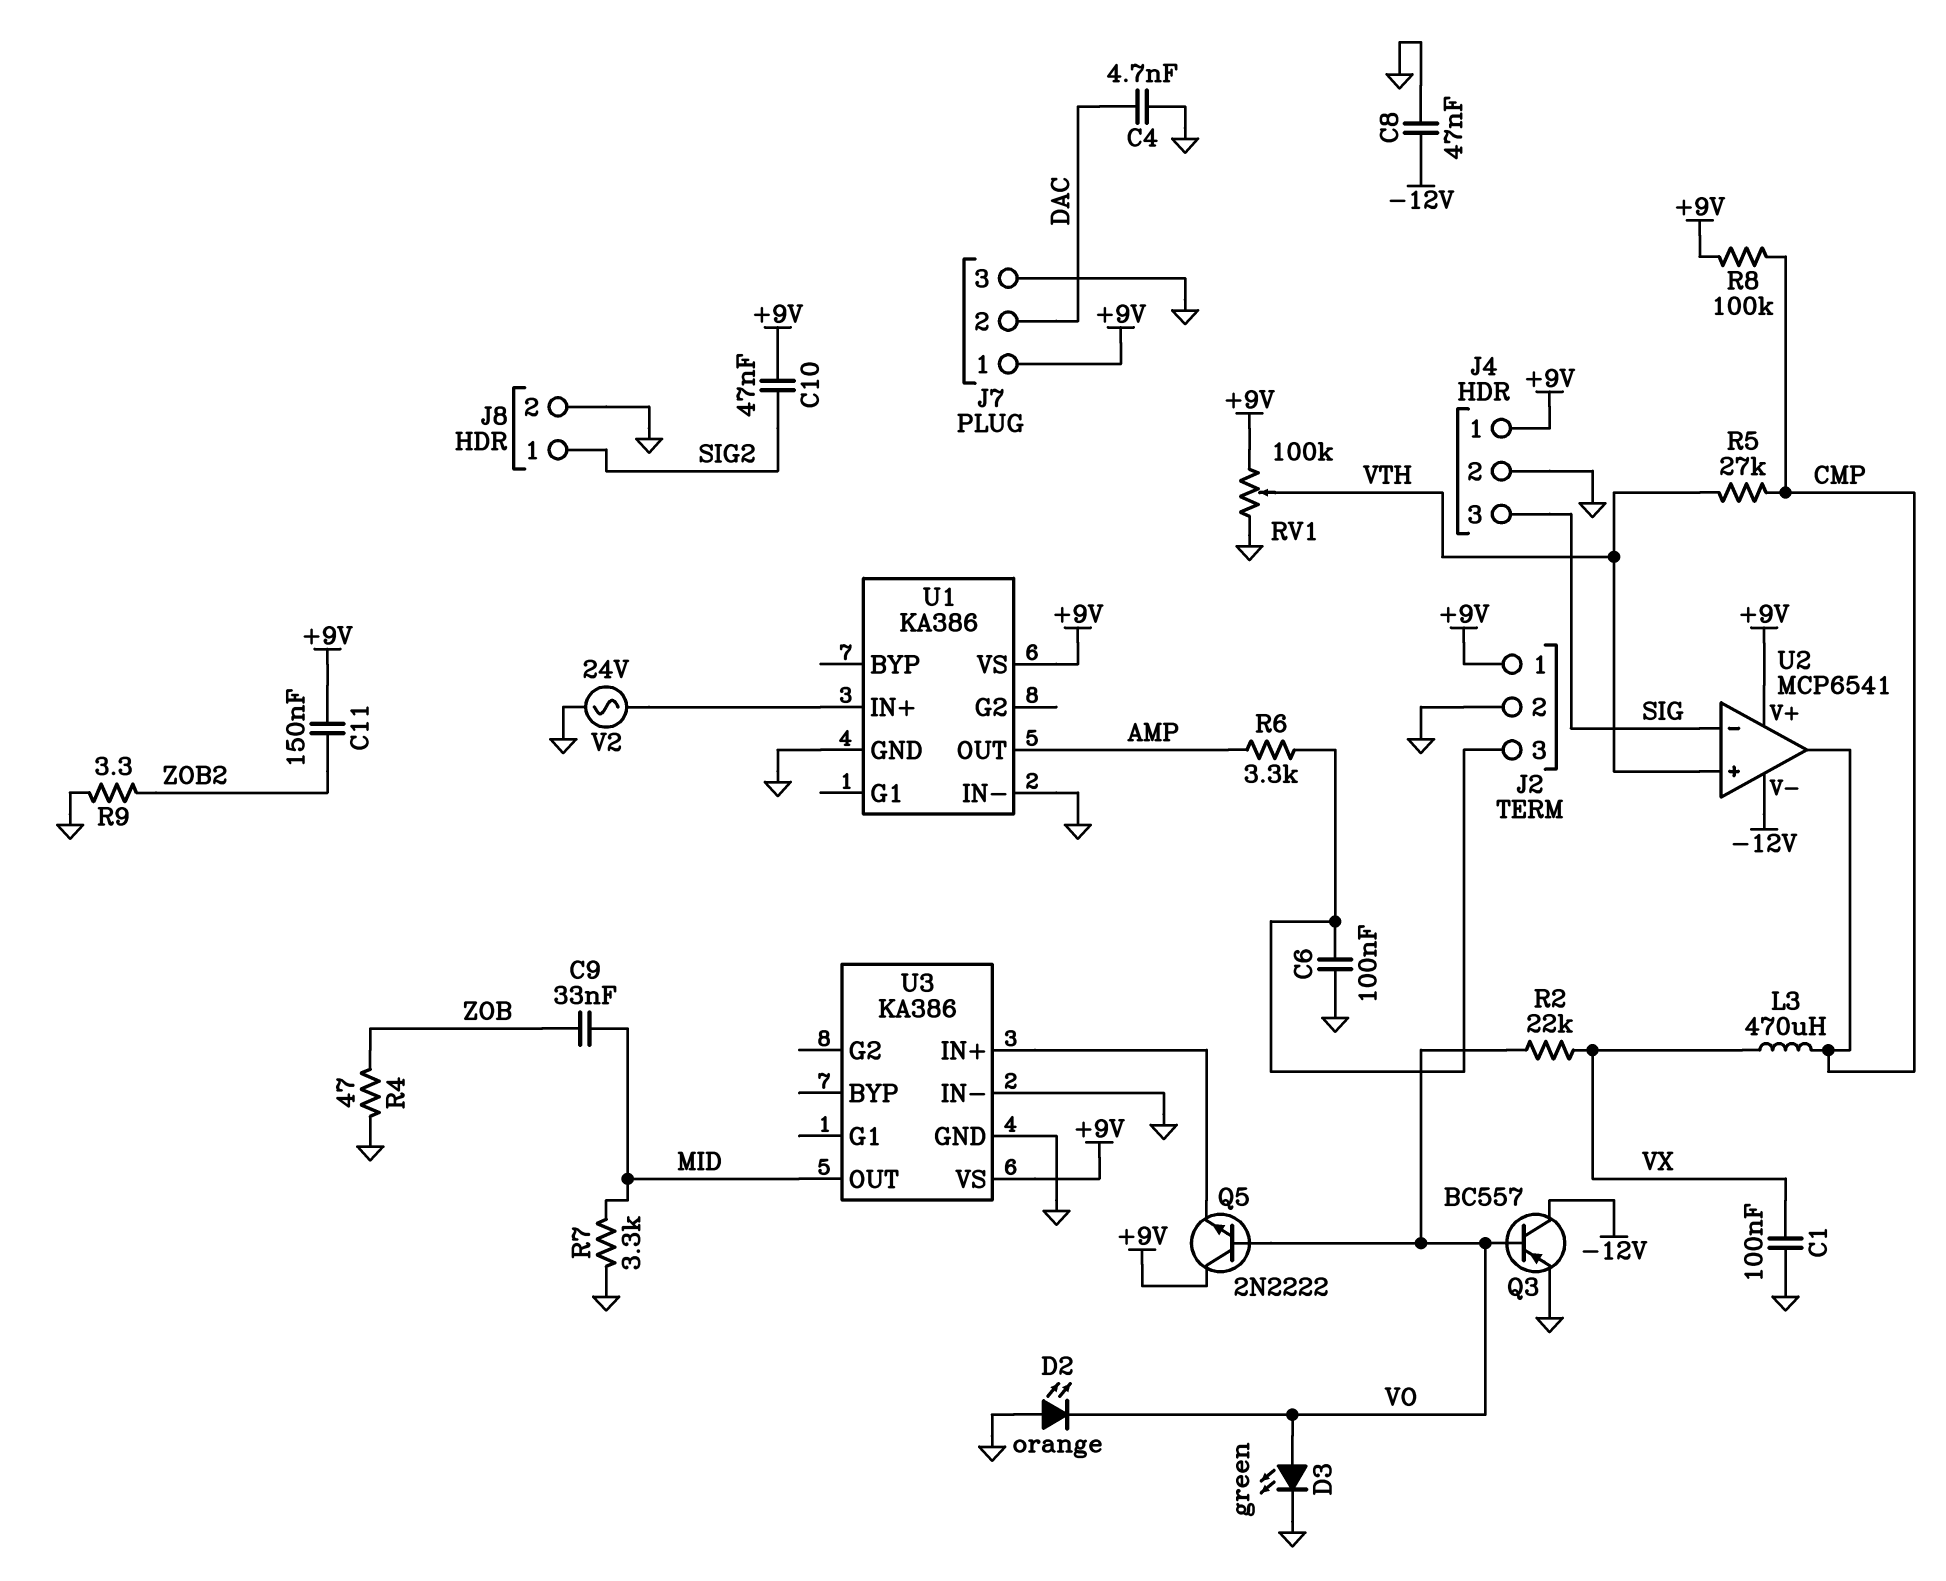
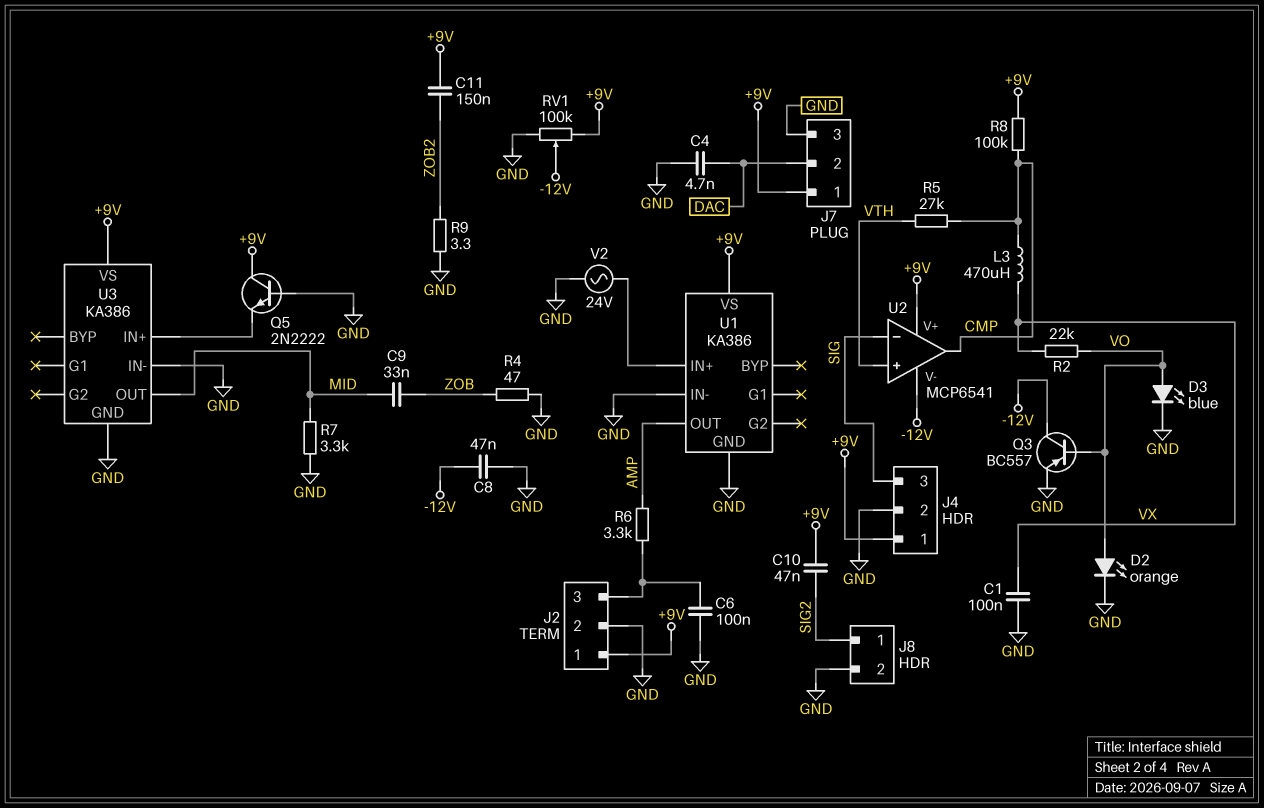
D2: LED orange (A GND, K VO) -> LED orange (A VO, K GND)
D3: LED green (A VO, K GND) -> LED blue (A VO, K GND)
Q5: NPN 2N2222 (B VO, C +9V, E U3/IN+) -> NPN 2N2222 (B GND, C +9V, E U3/IN+)
RV1: 100k (+9V, GND, wiper VTH) -> 100k (+9V, GND, wiper -12V)

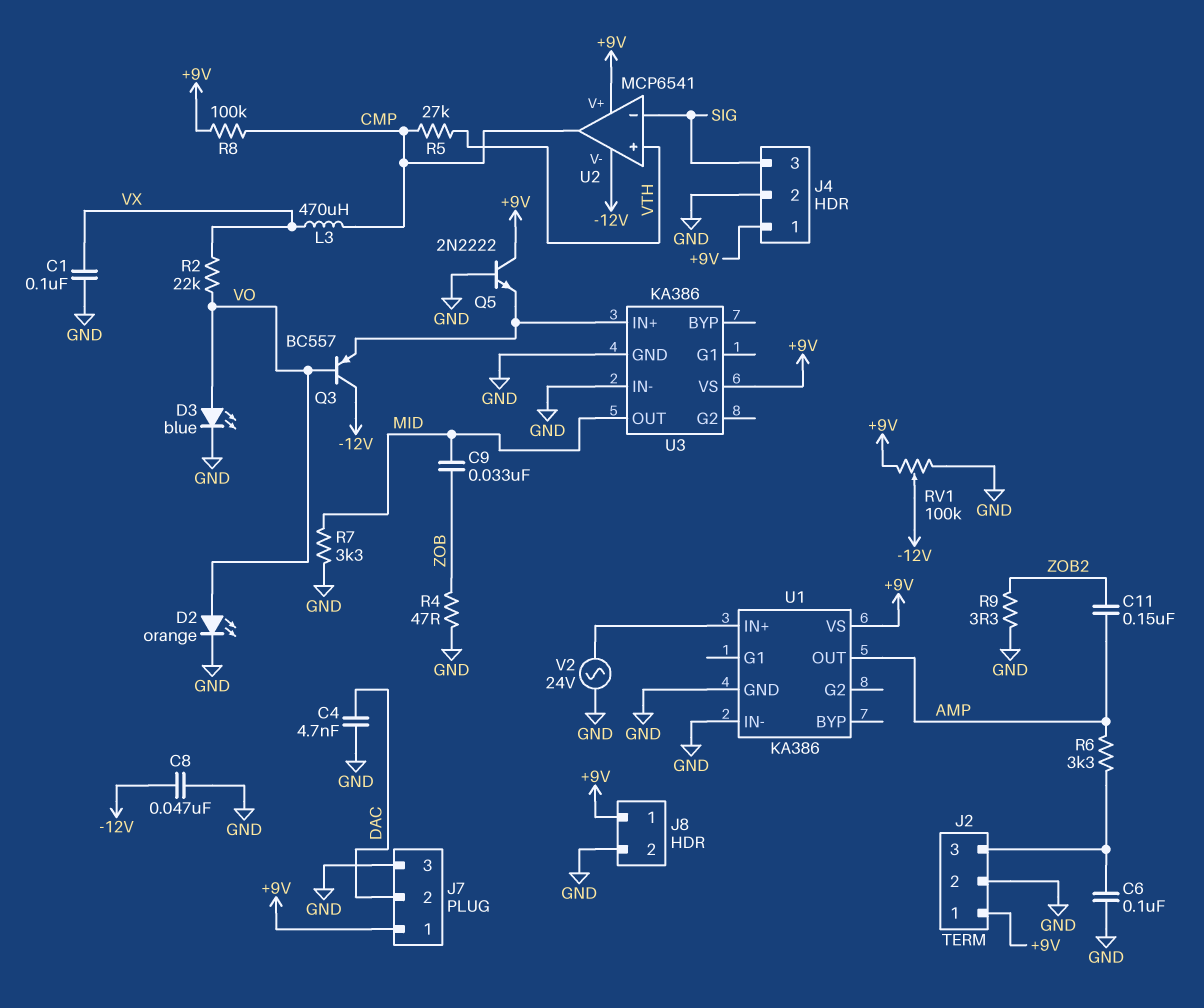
C10: 47nF (+9V, SIG2) -> none
C11: 150nF (+9V, ZOB2) -> 150nF (AMP, ZOB2)
J8 pin 1: SIG2 -> +9V
Q3: PNP BC557 (B VO, C -12V, E GND) -> PNP BC557 (B VO, C -12V, E U3/IN+)

